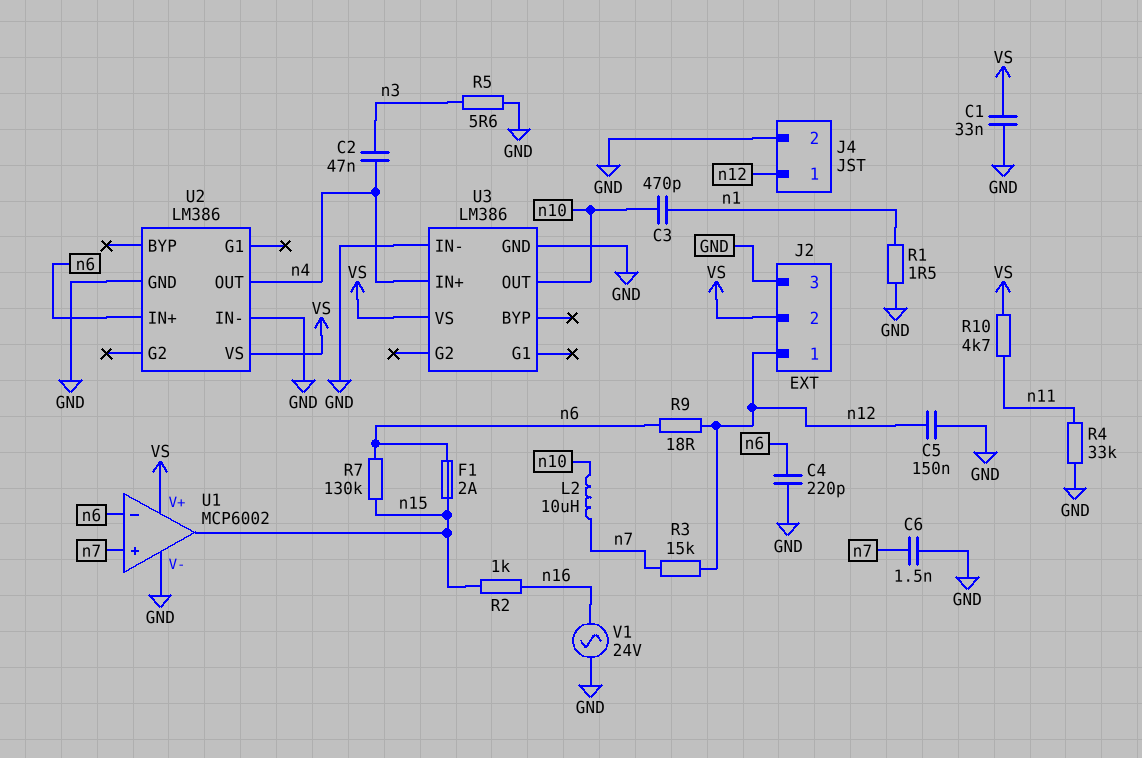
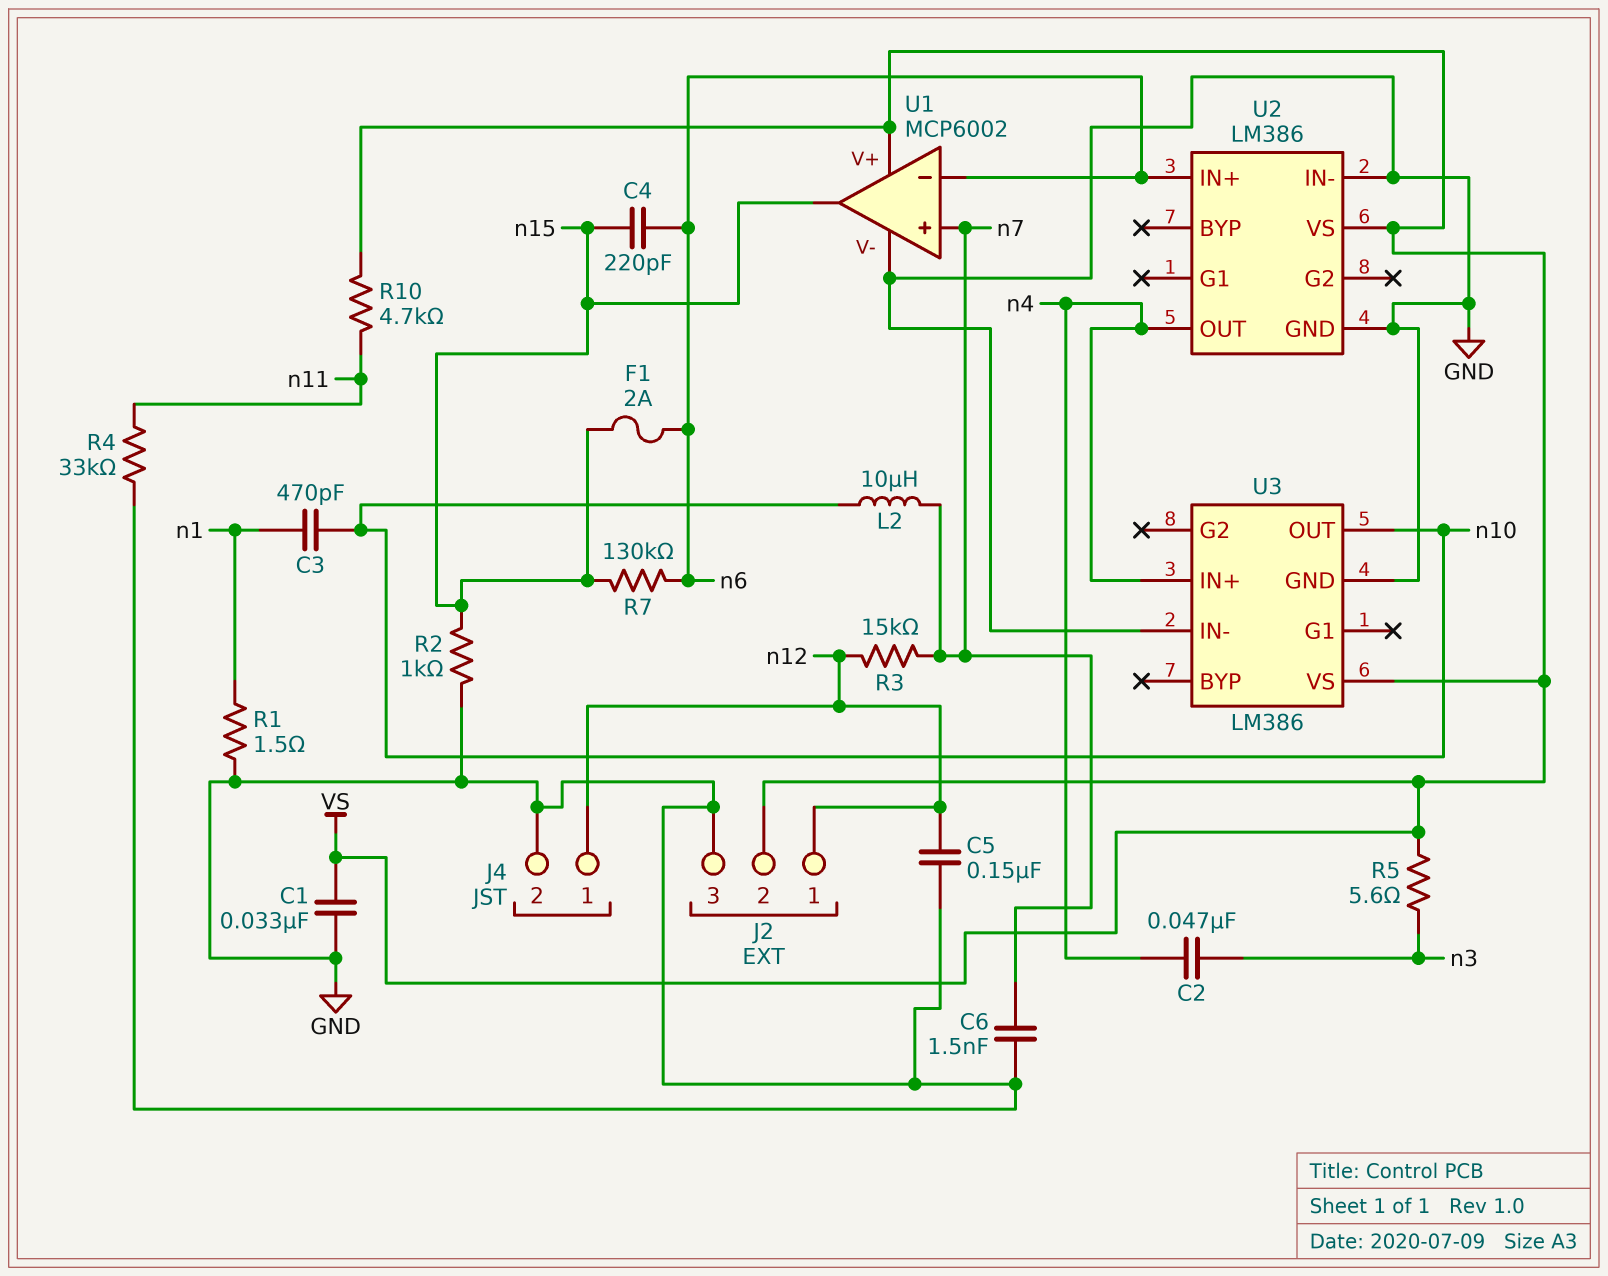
C4: 220pF (GND, n6) -> 220pF (n6, n15)
R2: 1k (n15, n16) -> 1k (GND, n15)
R5: 5.6 (GND, n3) -> 5.6 (VS, n3)
R9: 18 (n6, n12) -> none
V1: AC 24V (GND, n16) -> none

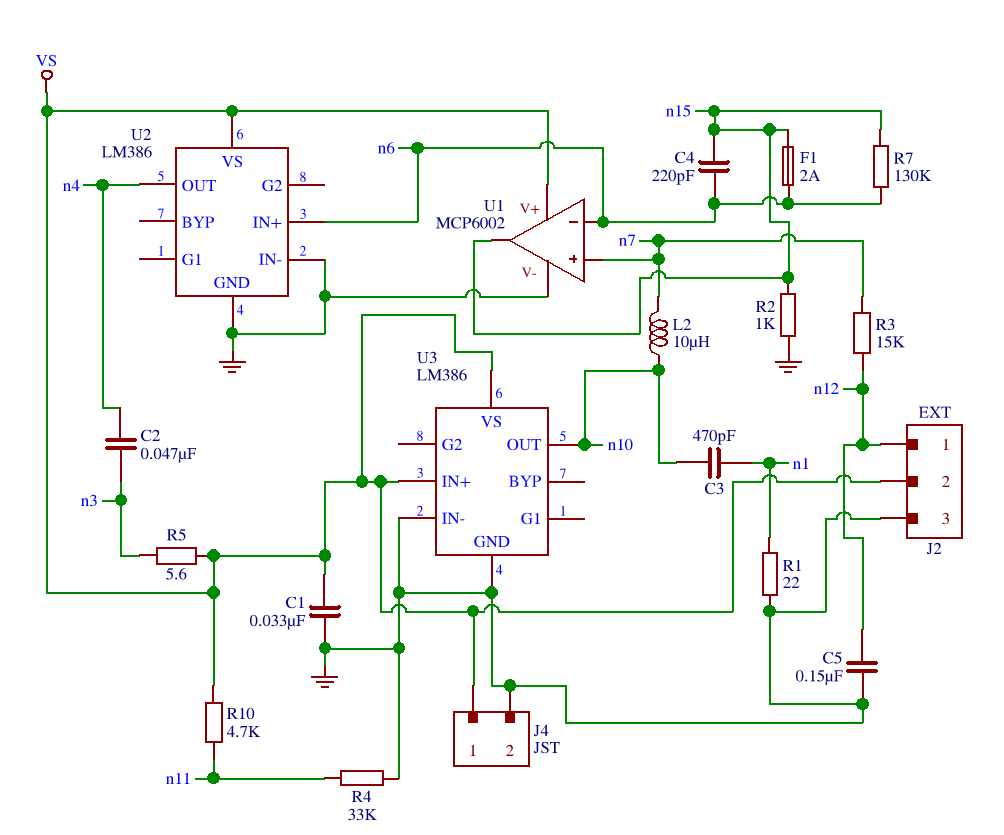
C6: 1.5nF (GND, n7) -> none
J4 pin 1: n12 -> VS
R1: 1.5 (GND, n1) -> 22 (GND, n1)
U3 pin IN+: n4 -> VS

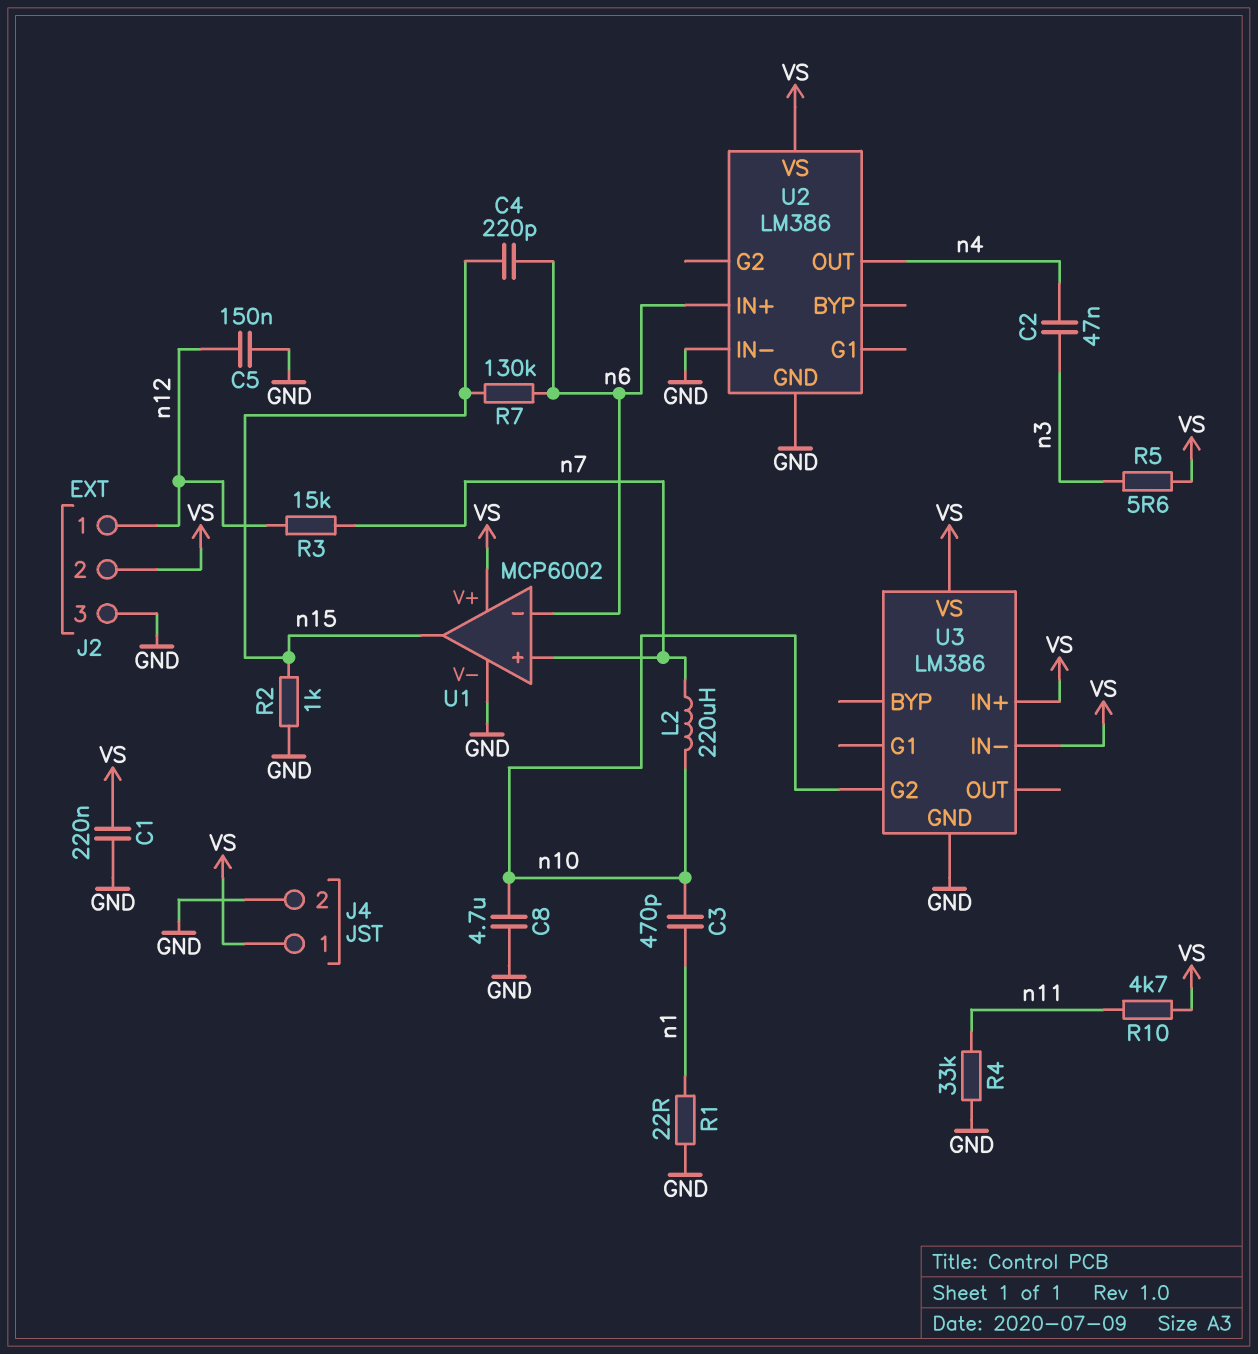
C1: 33nF (GND, VS) -> 220nF (GND, VS)
C8: none -> 4.7uF (GND, n10)
F1: 2A (n6, n15) -> none
L2: 10uH (n7, n10) -> 220uH (n7, n10)
U3 pin G2: none -> n10
U3 pin IN-: GND -> VS
U3 pin OUT: n10 -> none

